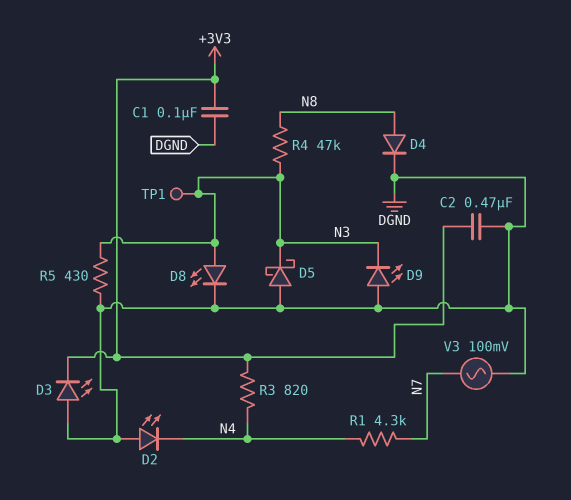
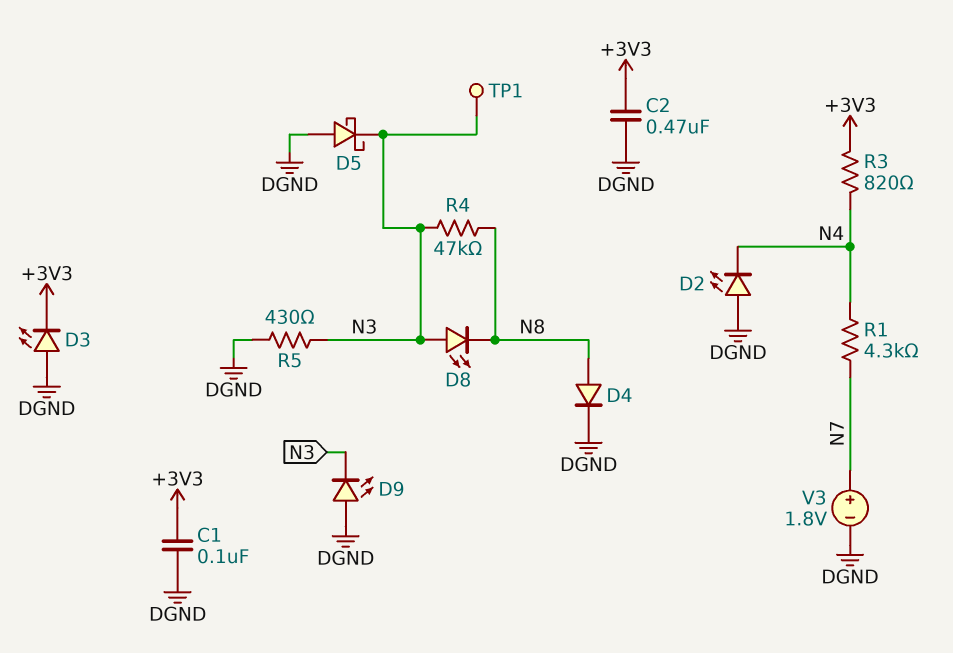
D8: LED (A N3, K DGND) -> LED (A N3, K N8)
V3: AC 100mV (DGND, N7) -> 1.8V (plus N7, minus DGND)

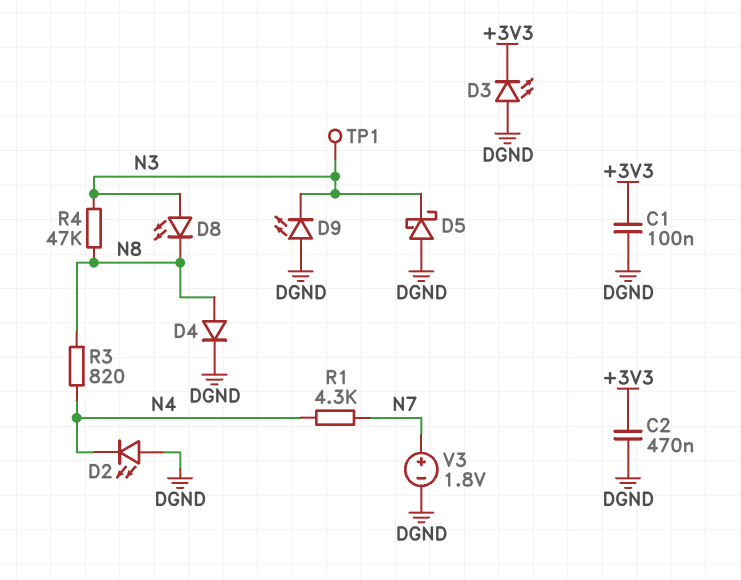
R3: 820 (+3V3, N4) -> 820 (N4, N8)
R5: 430 (DGND, N3) -> none

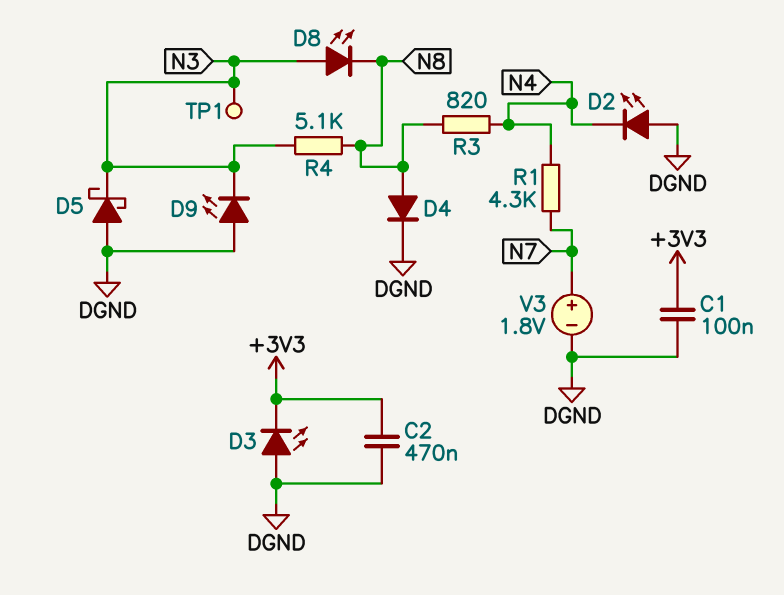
R4: 47k (N3, N8) -> 5.1k (N3, N8)

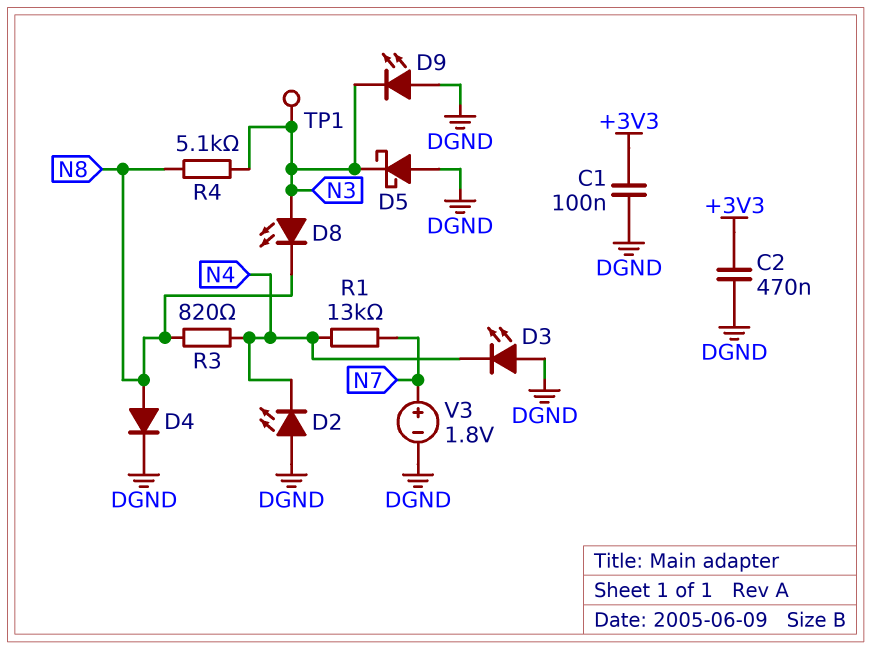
D3: LED (A DGND, K +3V3) -> LED (A DGND, K N4)
R1: 4.3k (N4, N7) -> 13k (N4, N7)

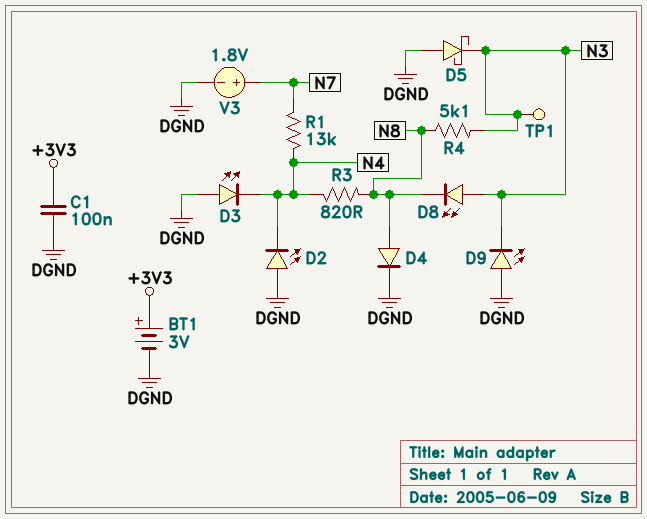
BT1: none -> 3V (plus +3V3, minus DGND)
C2: 470nF (+3V3, DGND) -> none

